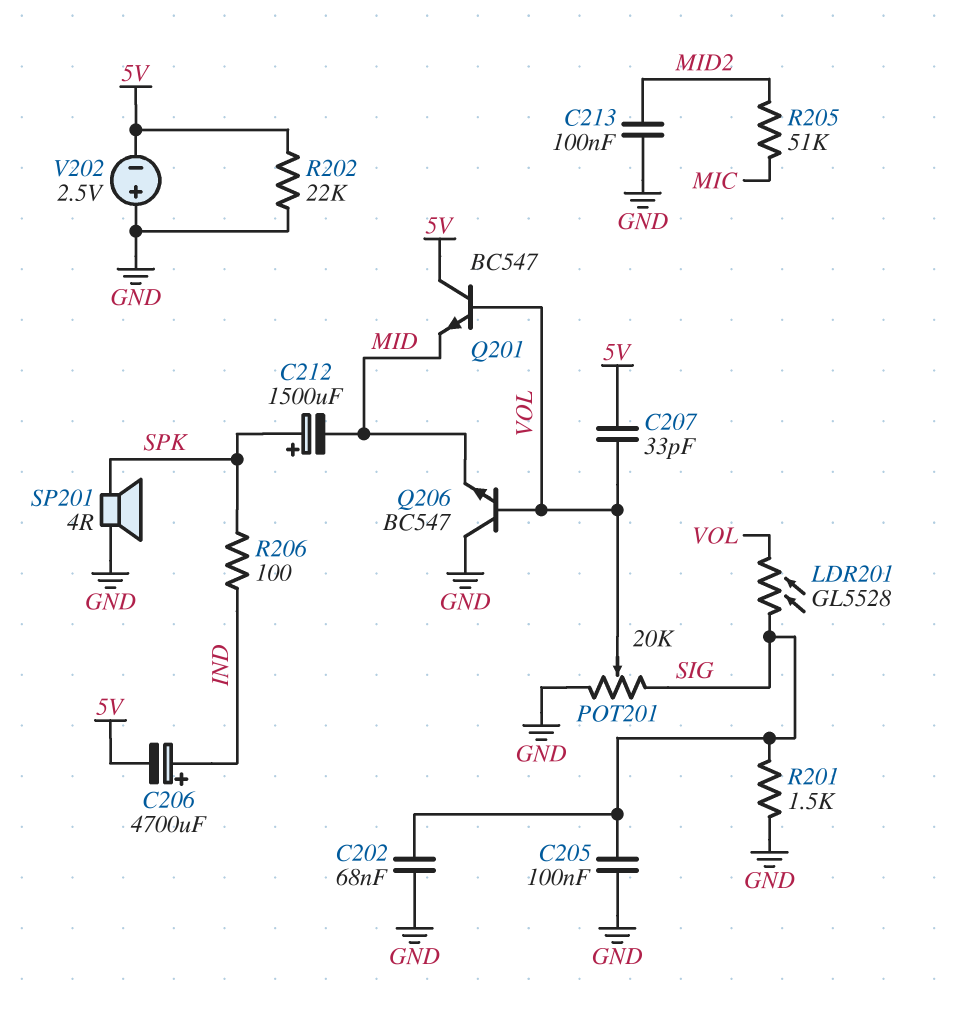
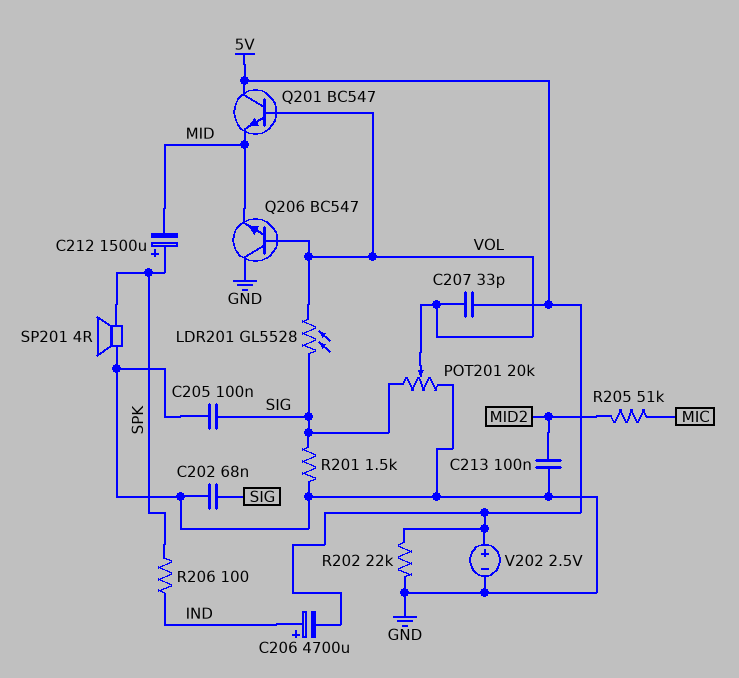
V202: 2.5V (plus GND, minus 5V) -> 2.5V (plus 5V, minus GND)

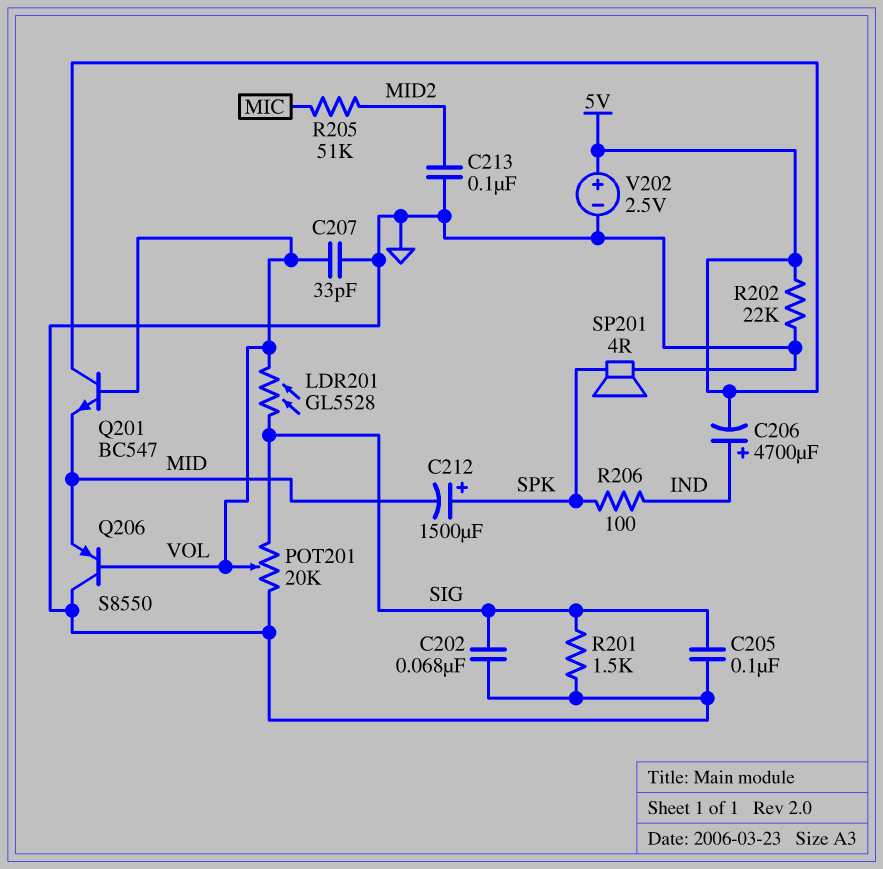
C207: 33pF (5V, VOL) -> 33pF (GND, VOL)
Q206: NPN BC547 (B VOL, C GND, E MID) -> PNP S8550 (B VOL, C GND, E MID)

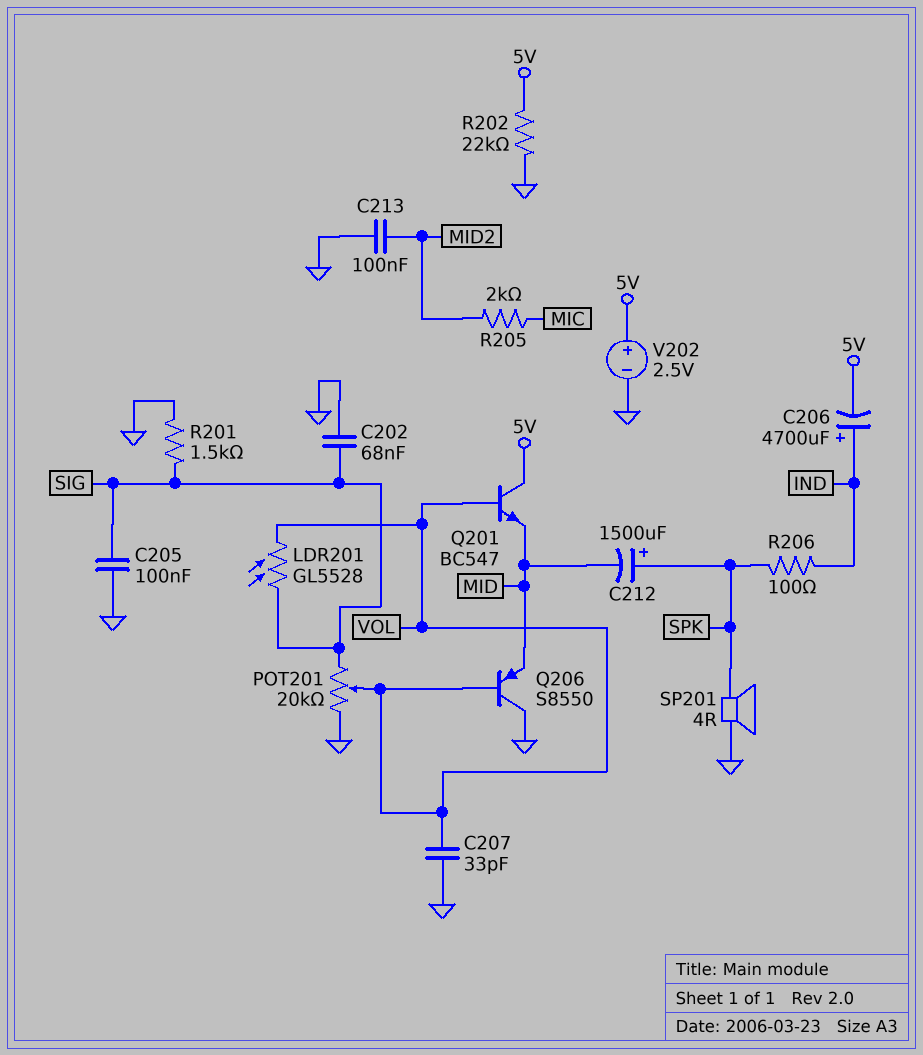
R205: 51k (MIC, MID2) -> 2k (MIC, MID2)

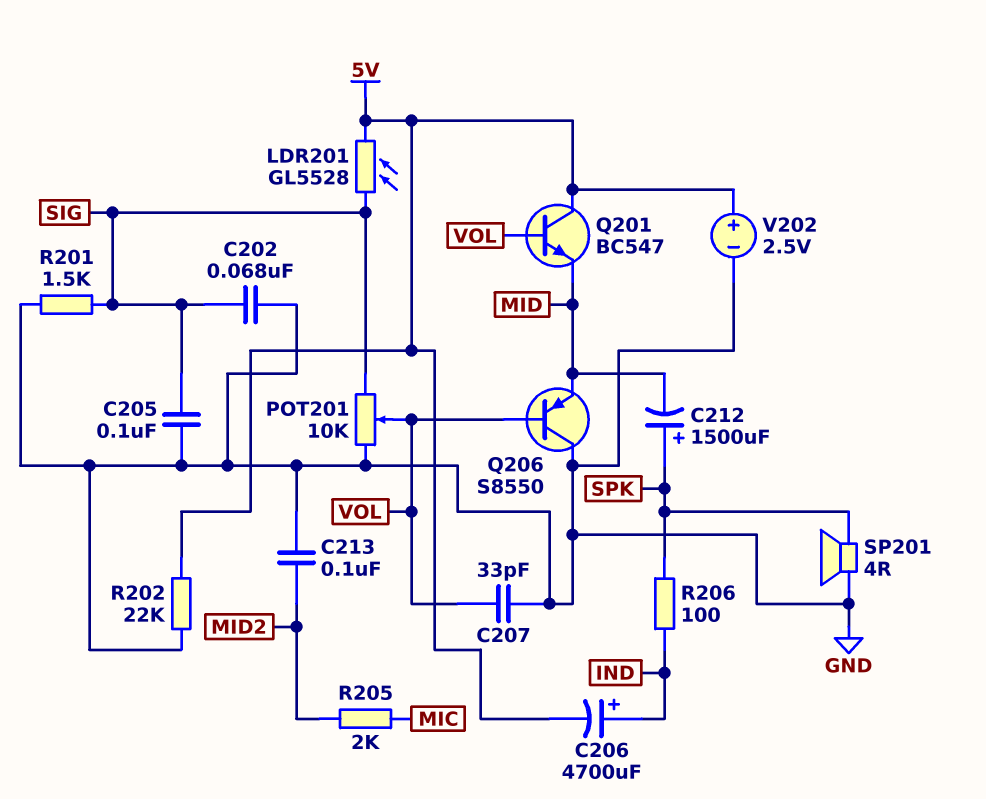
LDR201: GL5528 (SIG, VOL) -> GL5528 (5V, SIG)
POT201: 20k (GND, SIG, wiper VOL) -> 10k (GND, SIG, wiper VOL)

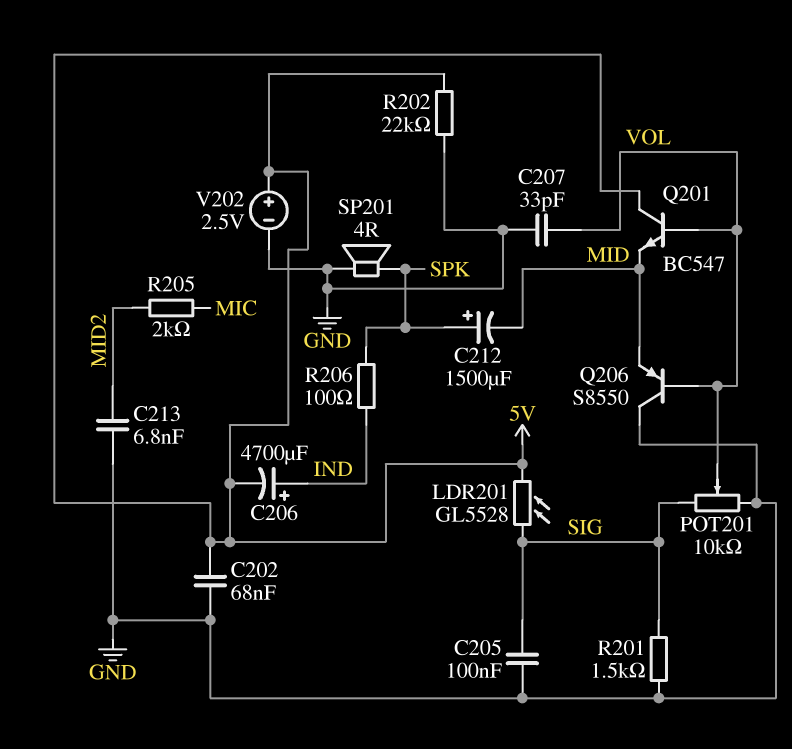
C202: 68nF (GND, SIG) -> 68nF (5V, GND)
C213: 100nF (GND, MID2) -> 6.8nF (GND, MID2)

